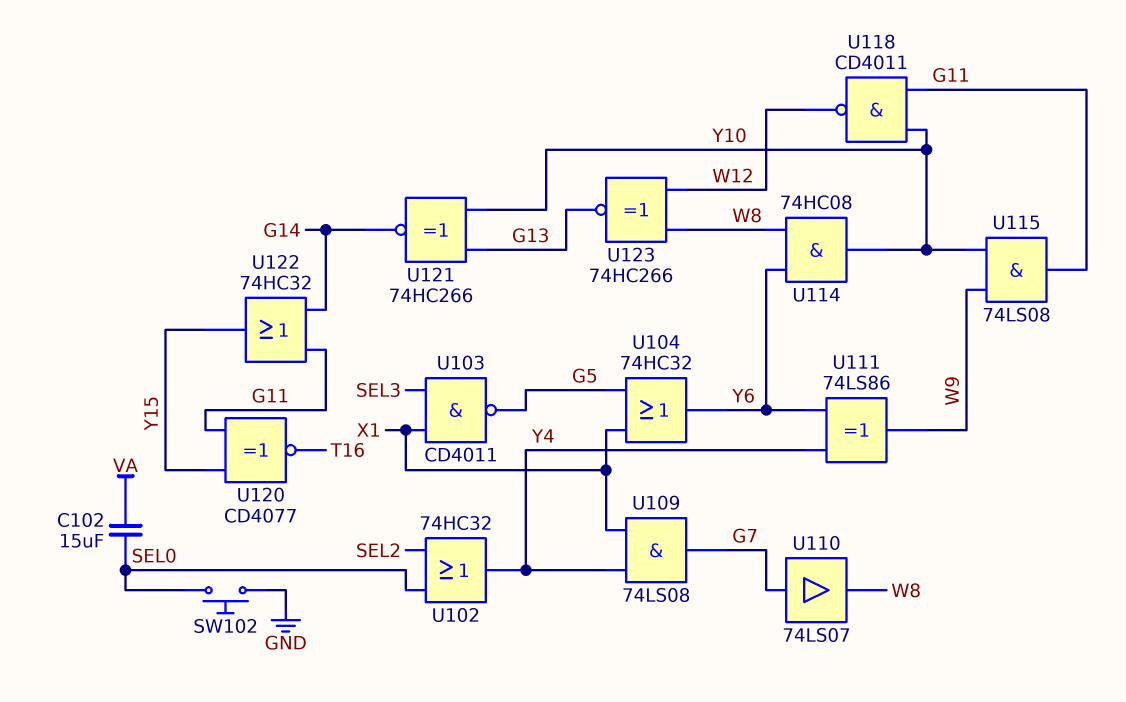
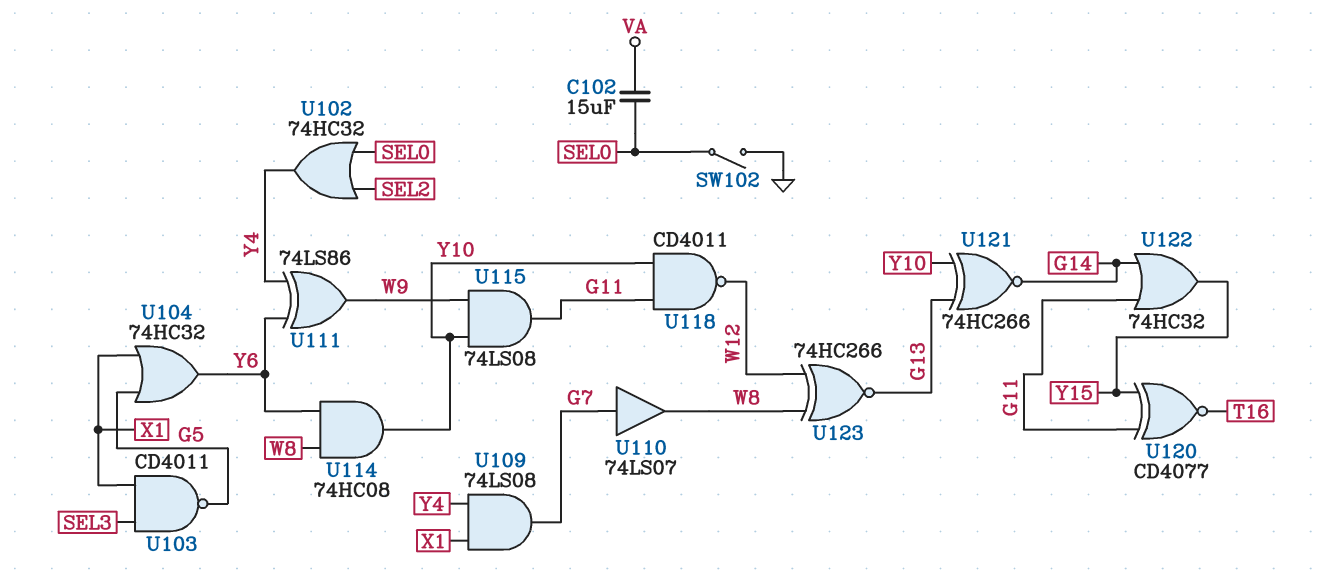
SW102: button (GND, SEL0) -> switch (GND, SEL0)

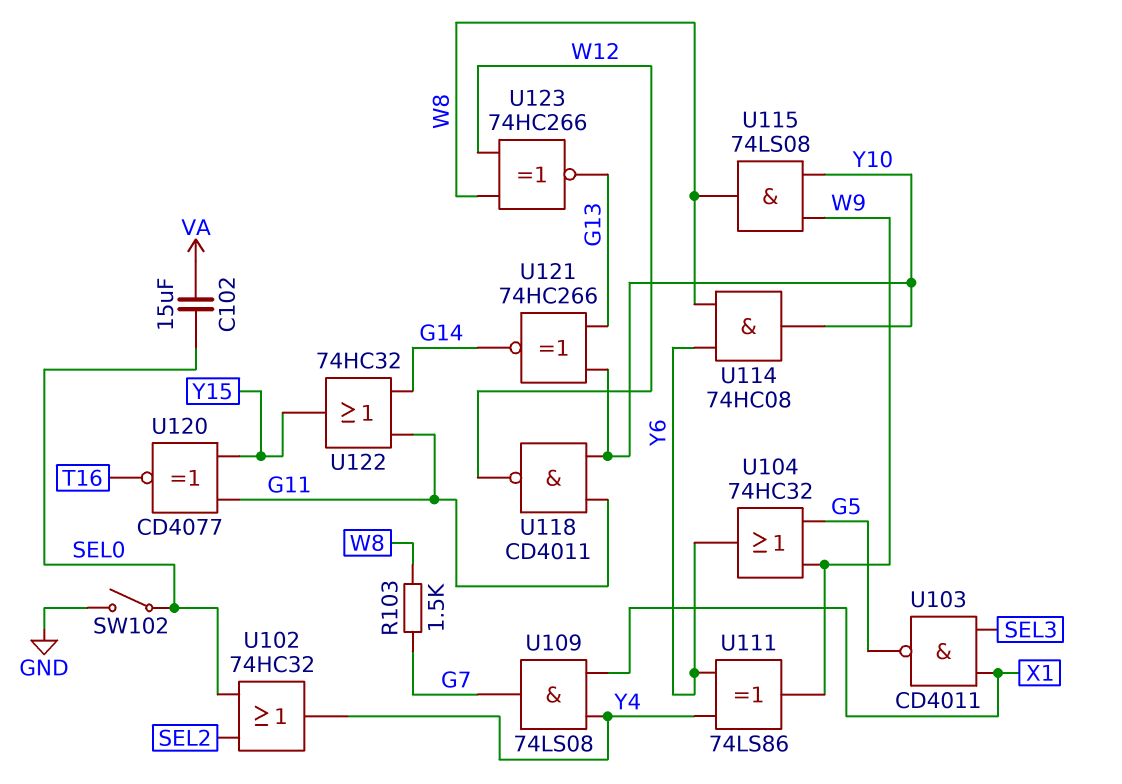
R103: none -> 1.5k (G7, W8)
U104: OR 74HC32 (in G5, in X1, out Y6) -> OR 74HC32 (in G5, in W9, out Y6)
U110: buffer 74LS07 (in G7, out W8) -> none
U115: AND 74LS08 (in W9, in Y10, out G11) -> AND 74LS08 (in W9, in Y10, out W8)

